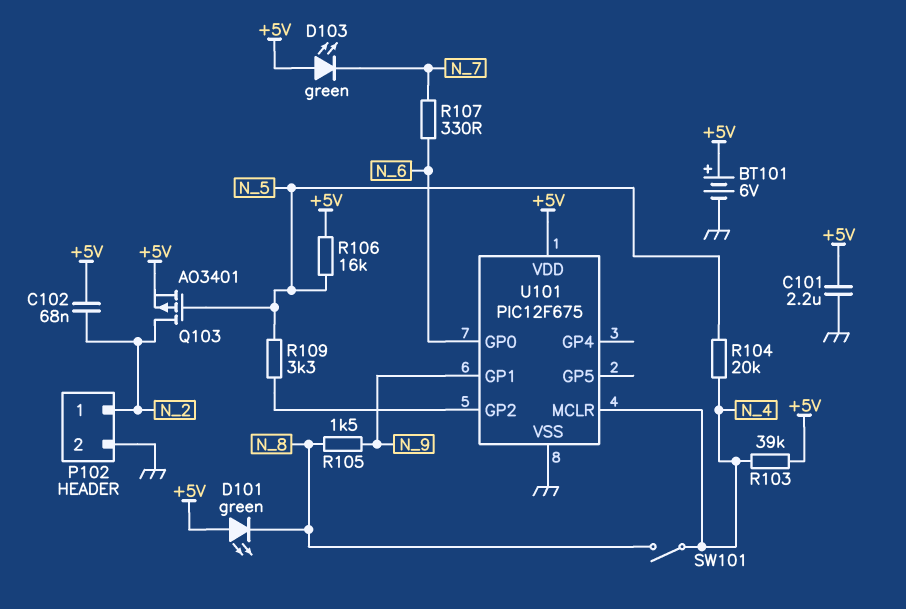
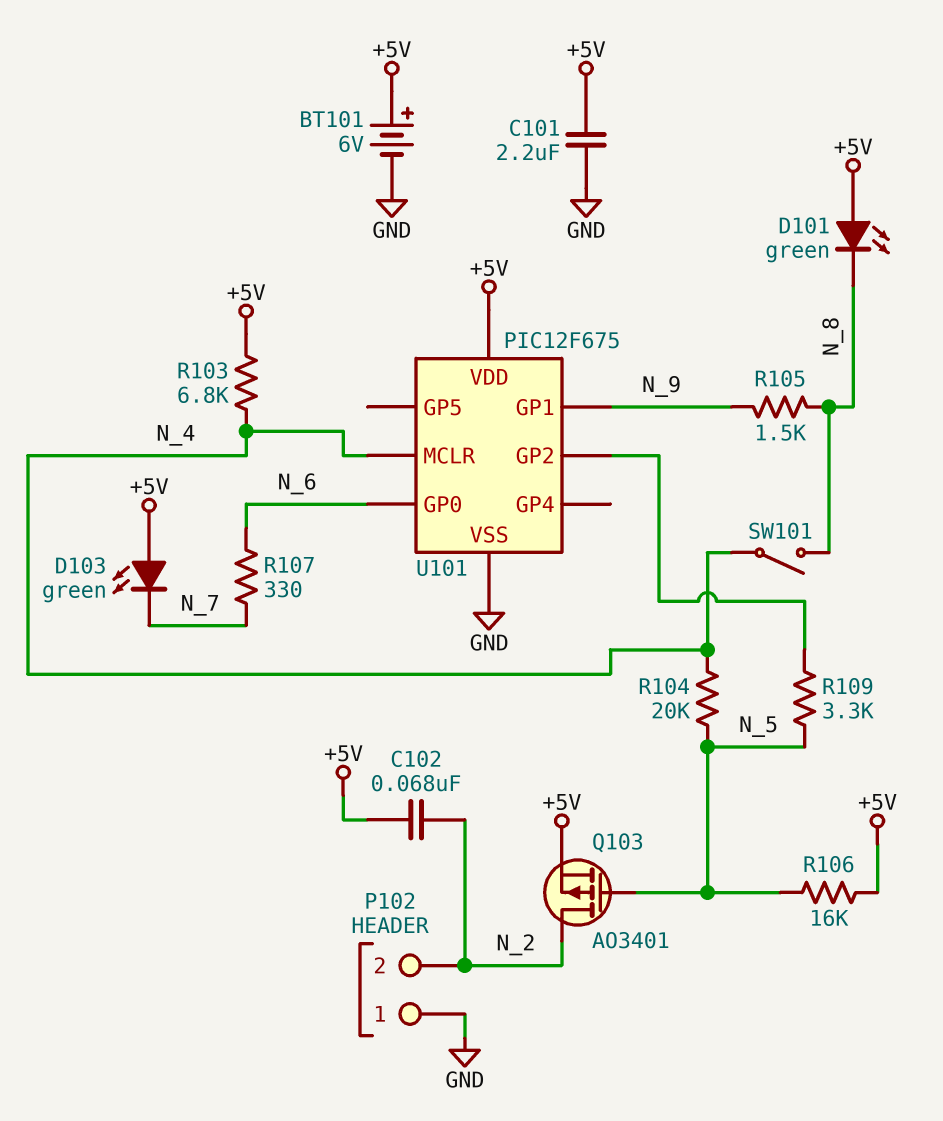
P102 pin 1: N_2 -> GND
P102 pin 2: GND -> N_2
R103: 39k (+5V, N_4) -> 6.8k (+5V, N_4)

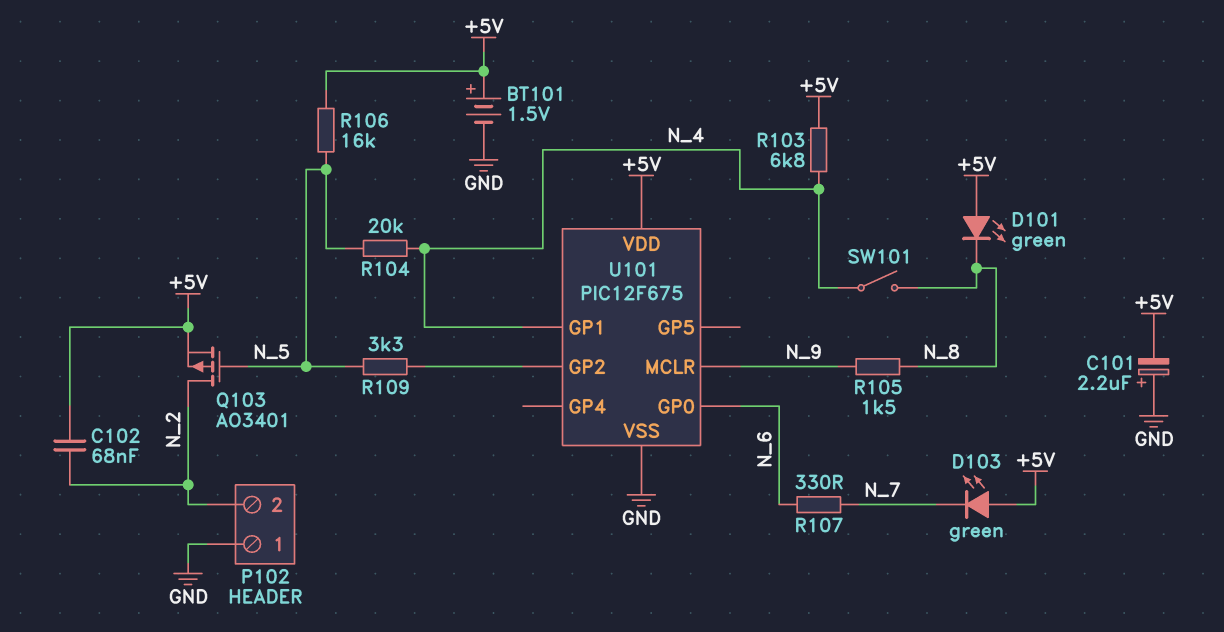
BT101: 6V (plus +5V, minus GND) -> 1.5V (plus +5V, minus GND)
C101: 2.2uF (+5V, GND) -> 2.2uF (plus GND, minus +5V)
U101 pin GP1: N_9 -> N_4
U101 pin MCLR: N_4 -> N_9

